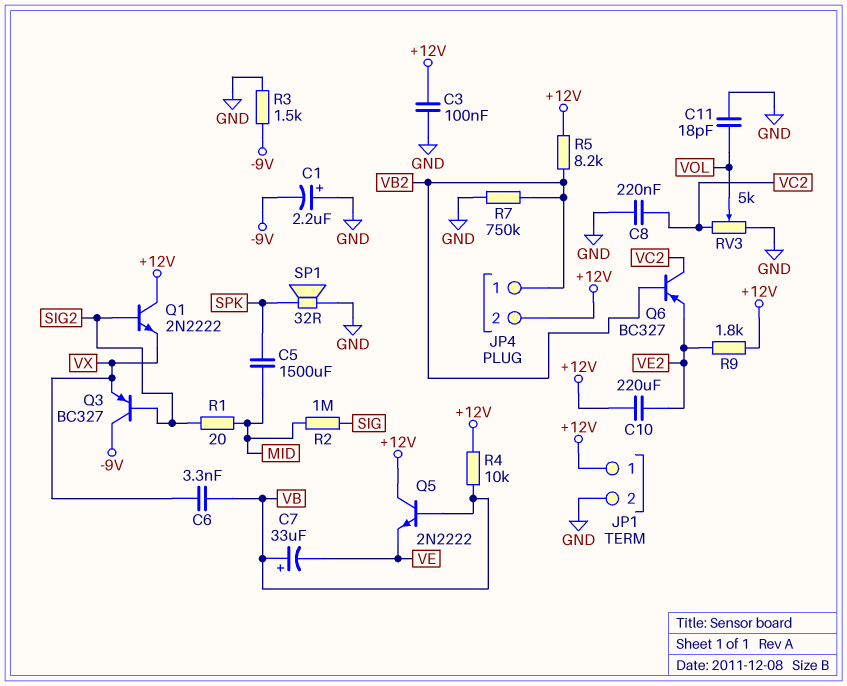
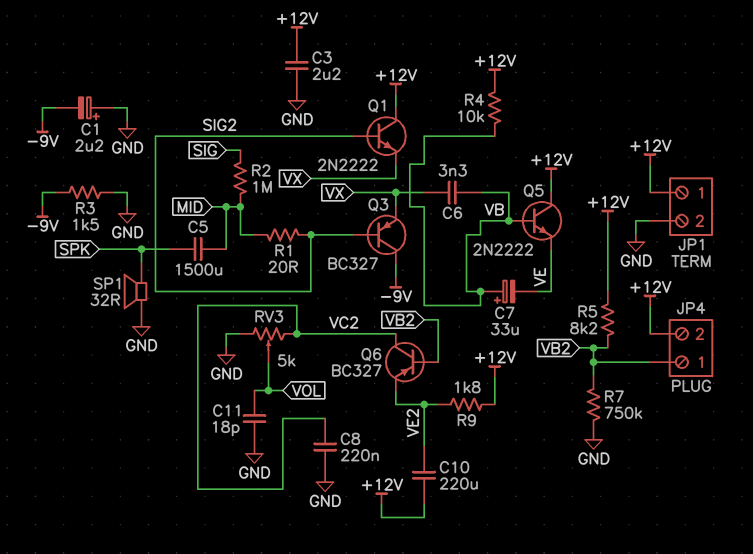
C3: 100nF (+12V, GND) -> 2.2uF (+12V, GND)

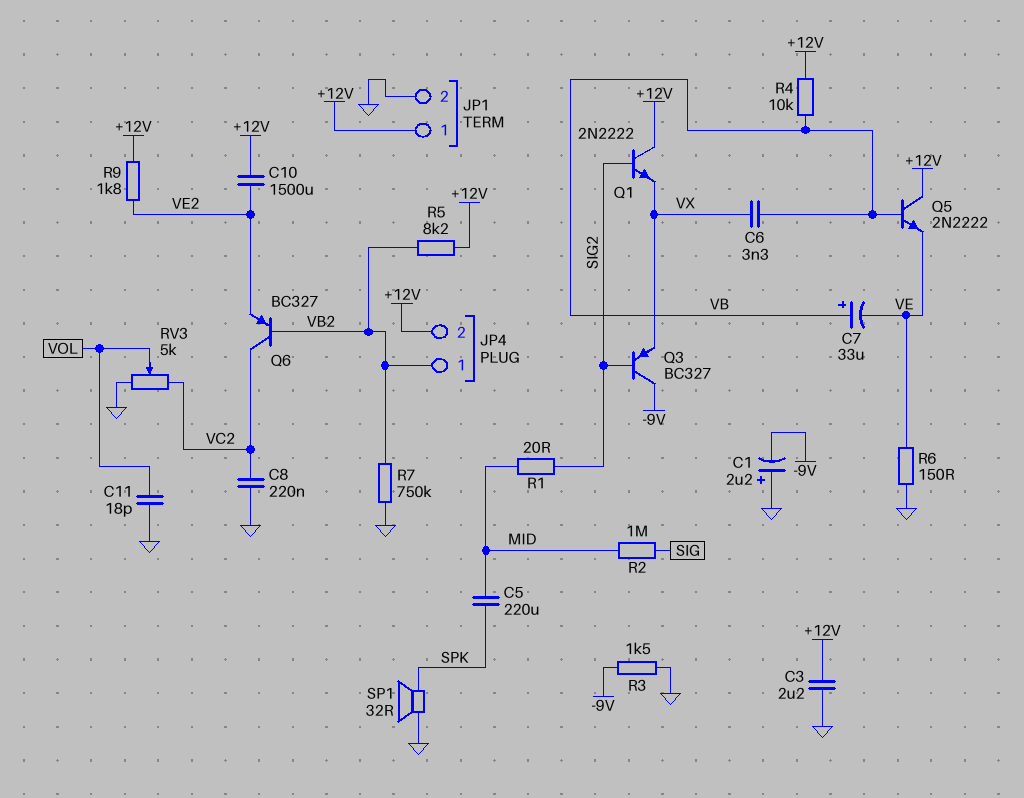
C5: 1500uF (MID, SPK) -> 220uF (MID, SPK)
C10: 220uF (+12V, VE2) -> 1500uF (+12V, VE2)
R6: none -> 150 (GND, VE)

